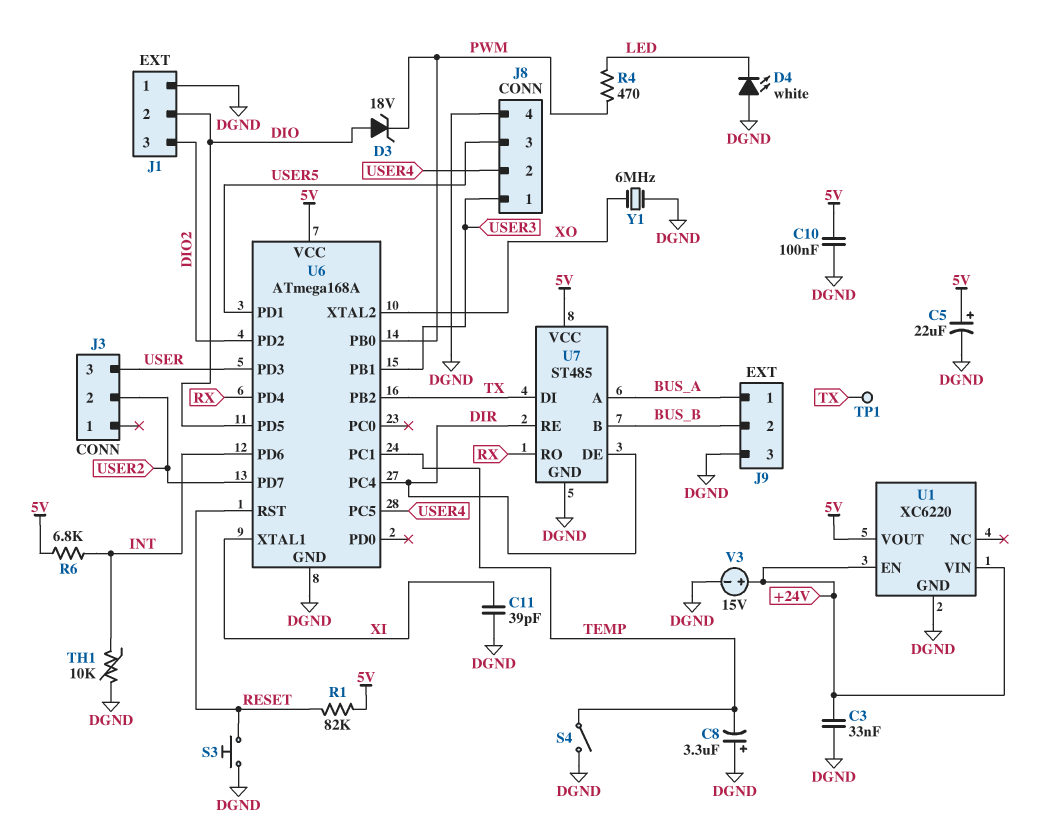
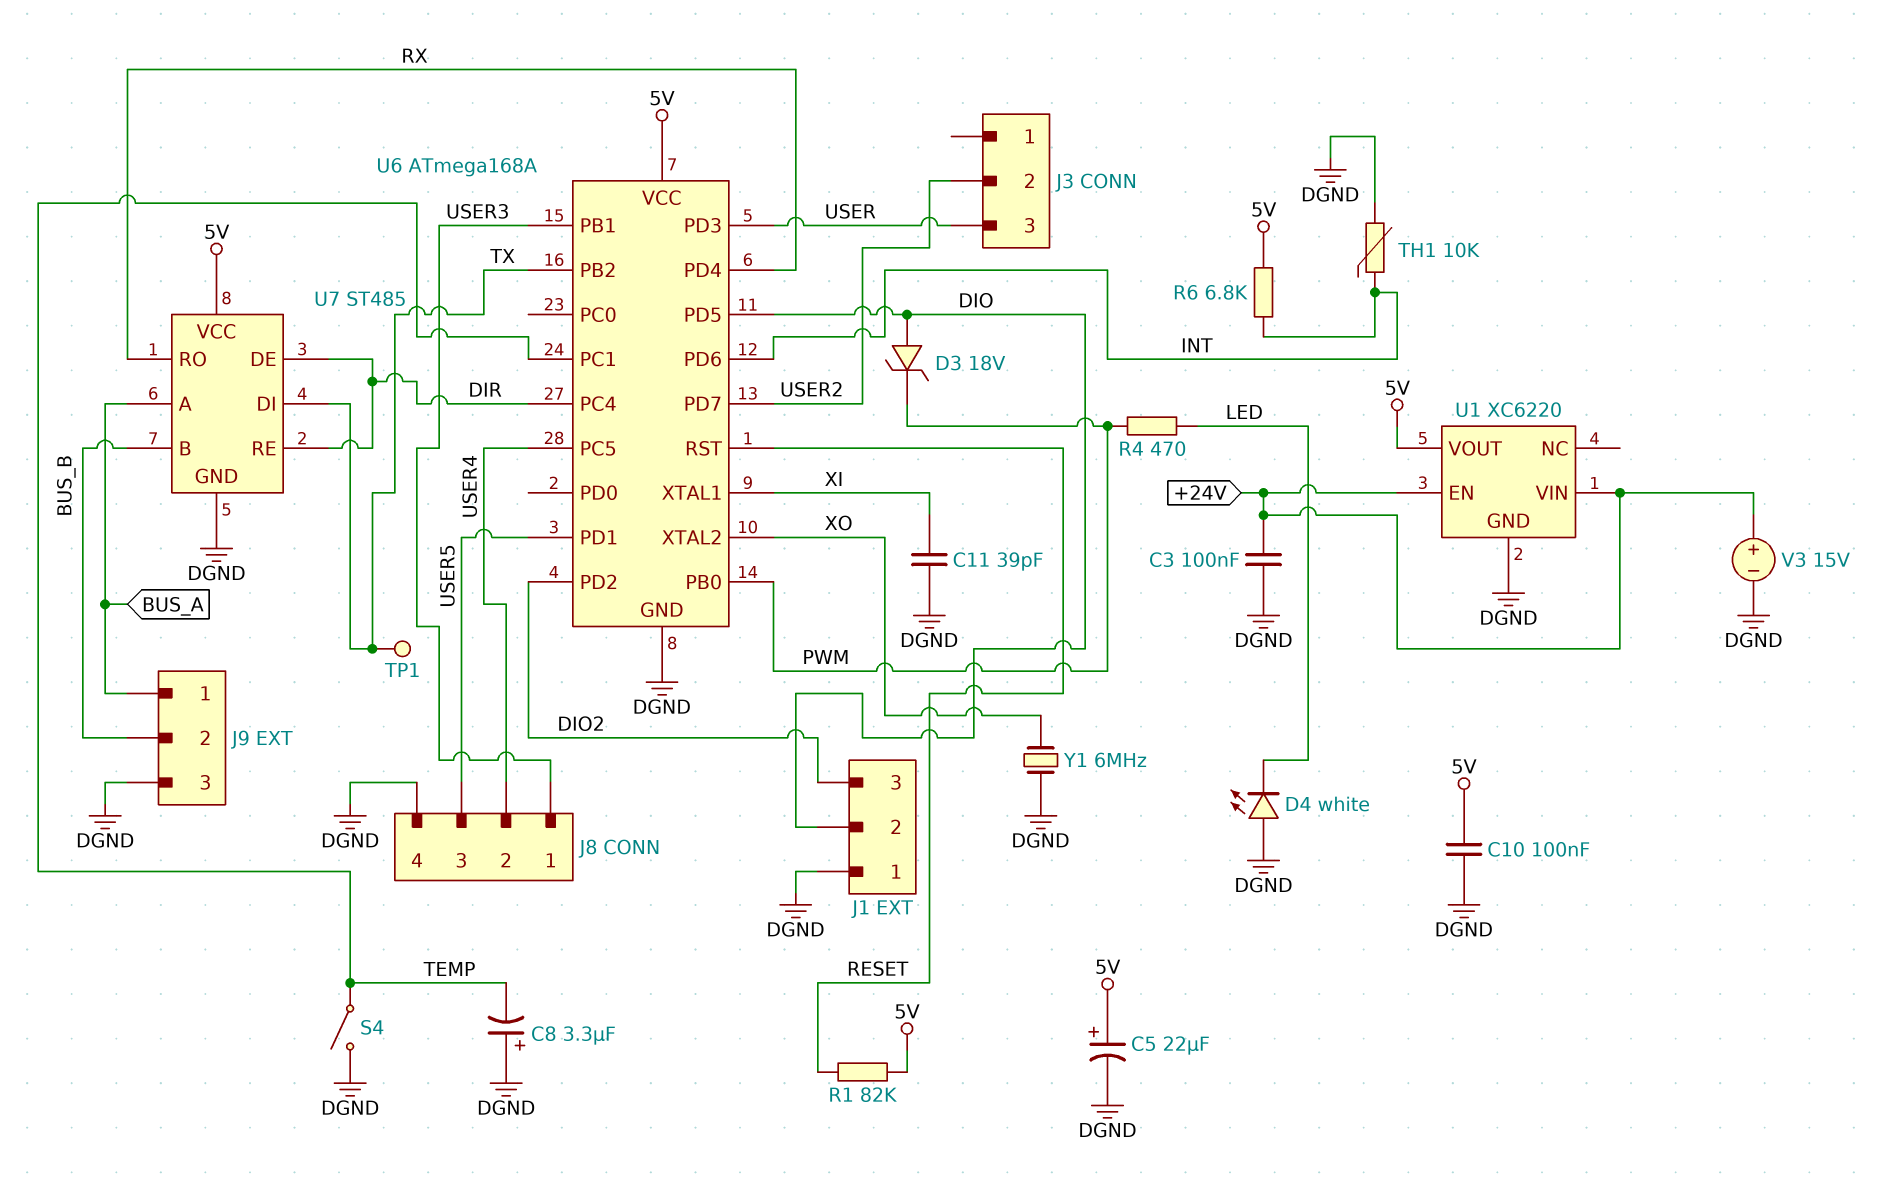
C3: 33nF (+24V, DGND) -> 100nF (+24V, DGND)
S3: button (DGND, RESET) -> none

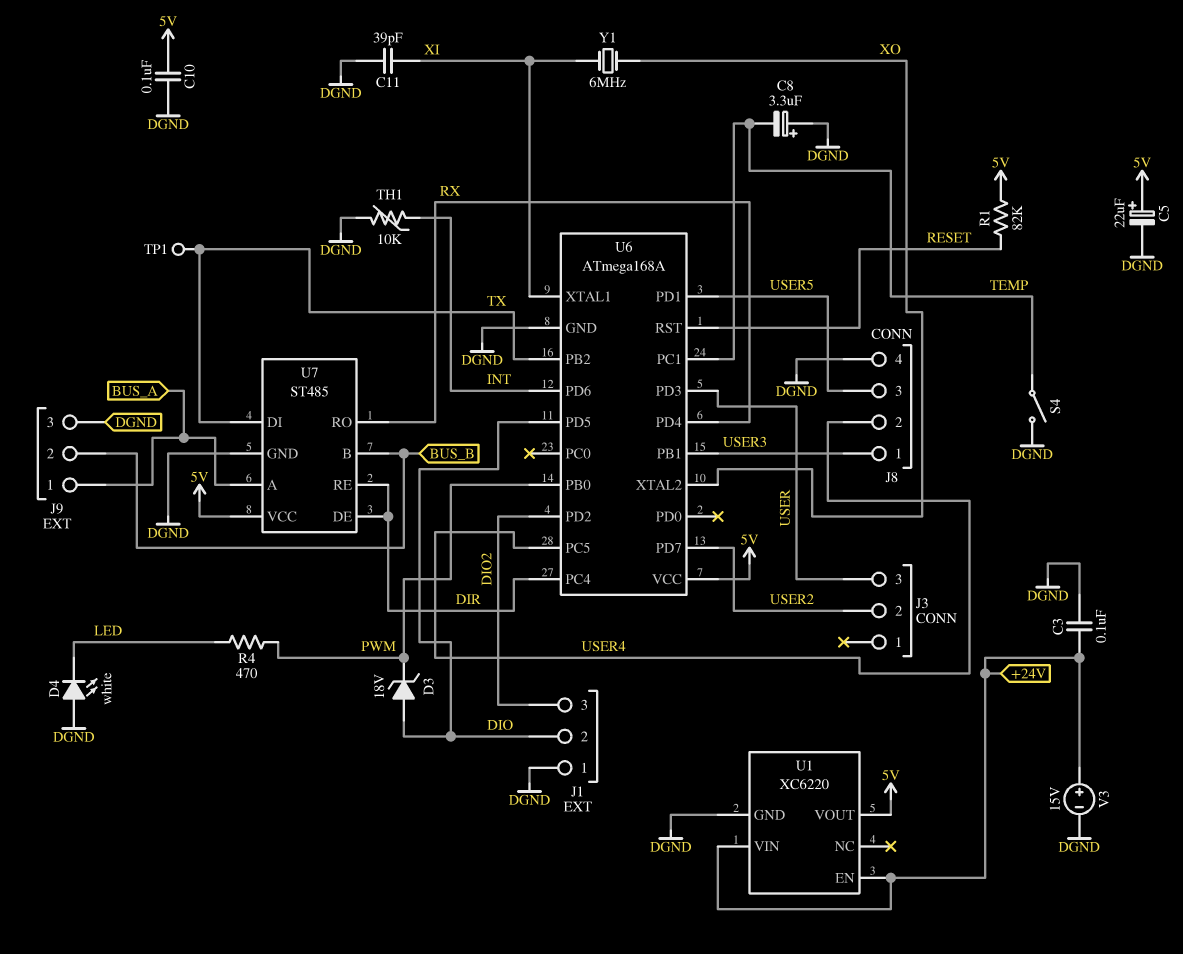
R6: 6.8k (5V, INT) -> none
Y1: 6MHz (DGND, XO) -> 6MHz (XI, XO)

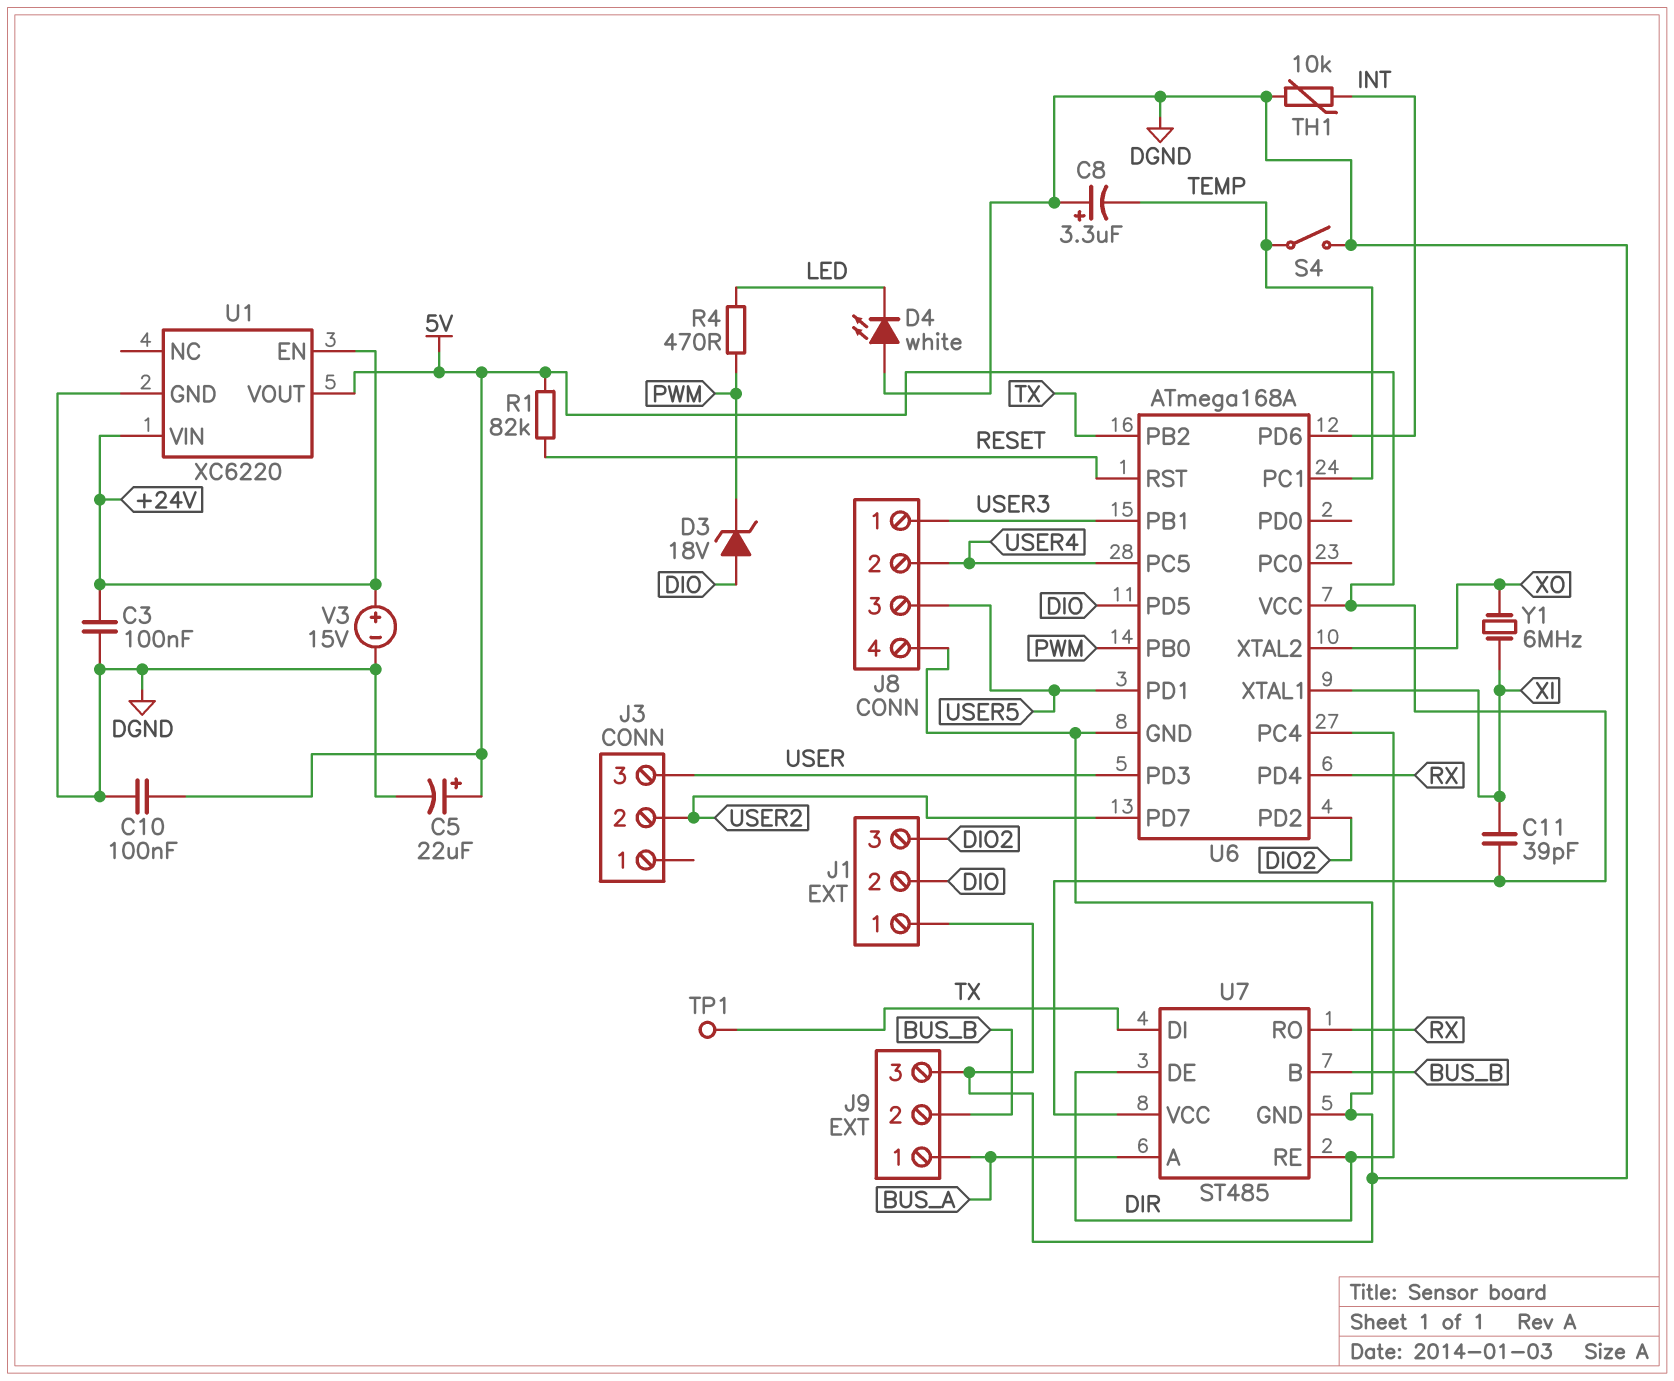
C11: 39pF (DGND, XI) -> 39pF (5V, XI)

